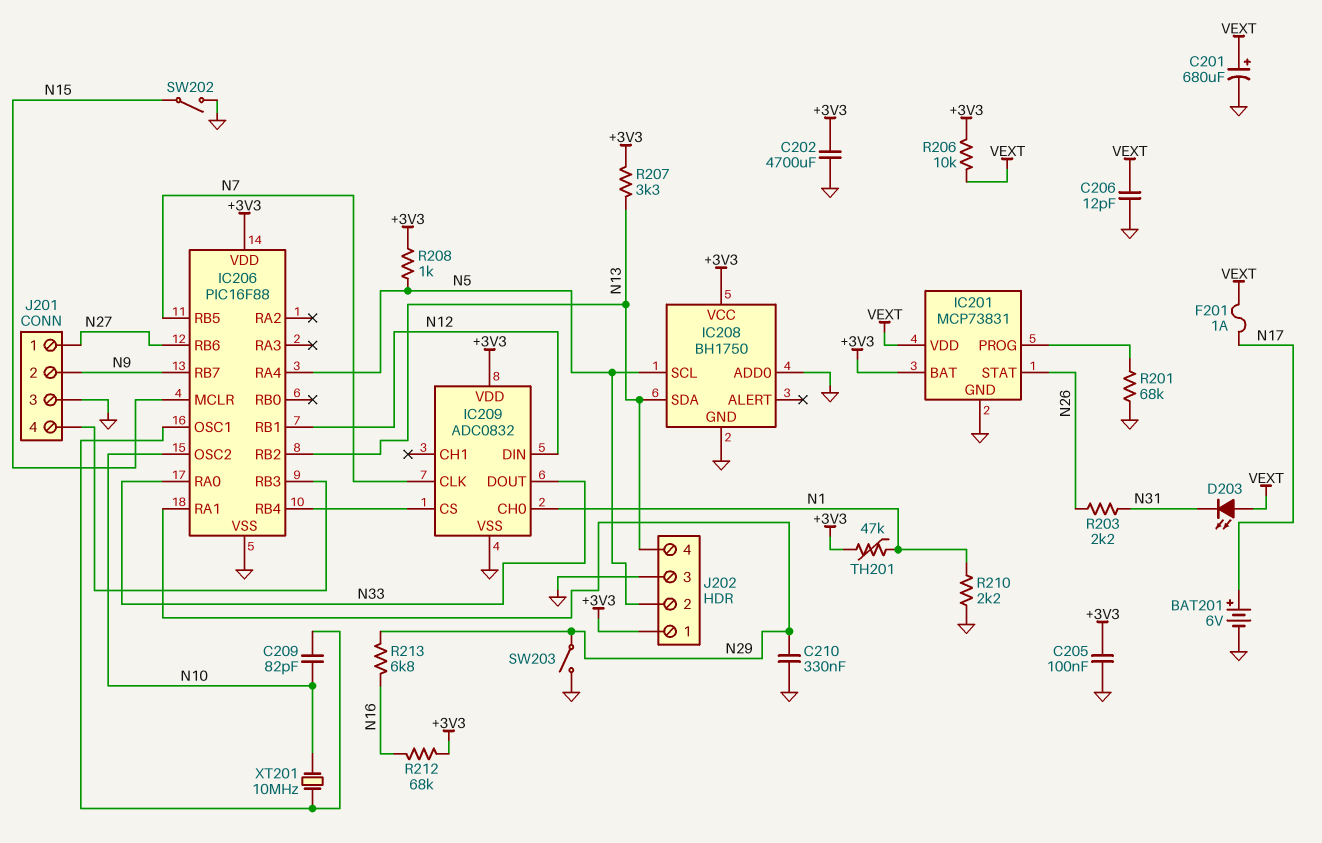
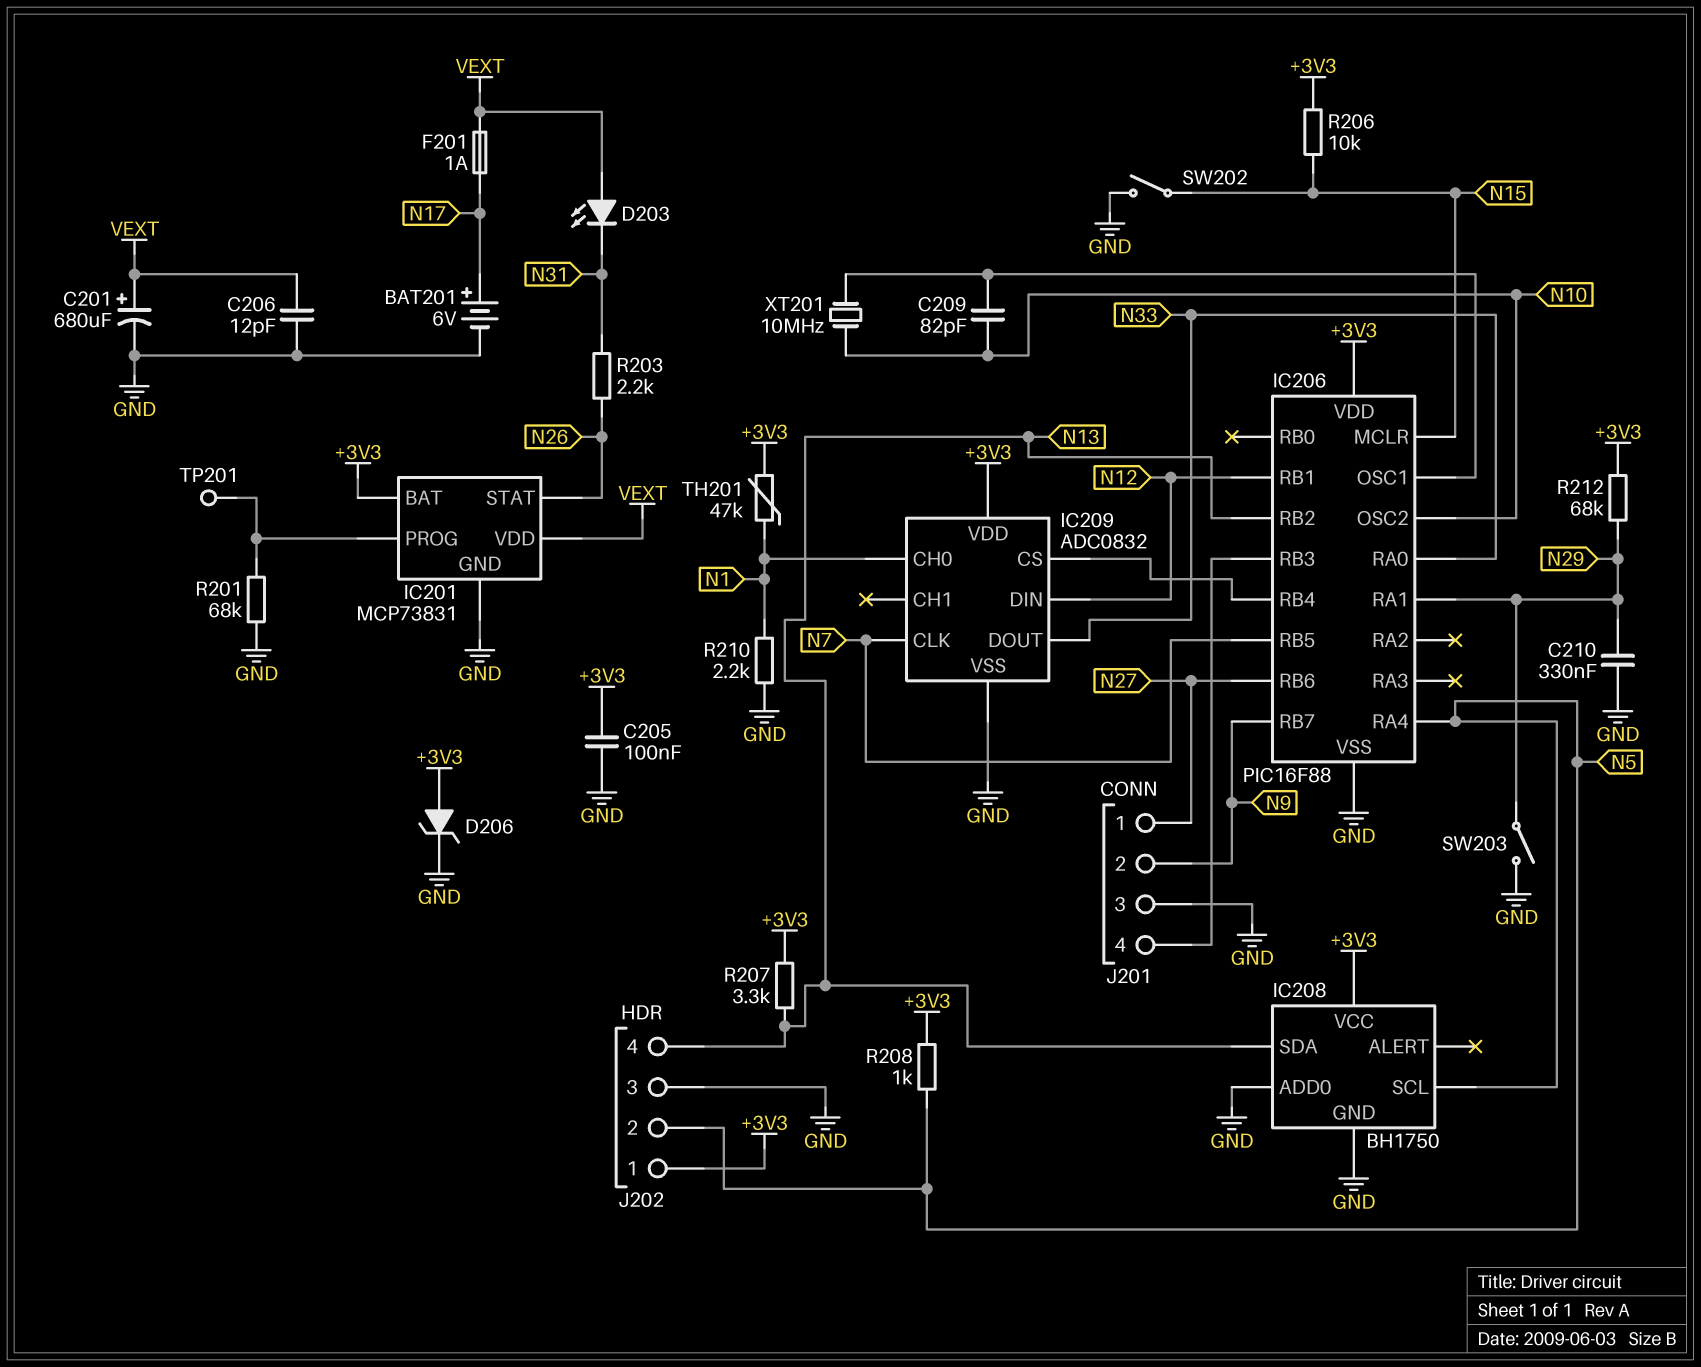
C202: 4700uF (+3V3, GND) -> none
D206: none -> zener (A +3V3, K GND)
R206: 10k (+3V3, VEXT) -> 10k (+3V3, N15)
R212: 68k (+3V3, N16) -> 68k (+3V3, N29)
R213: 6.8k (N16, N29) -> none
TP201: none -> test point (IC201/PROG)

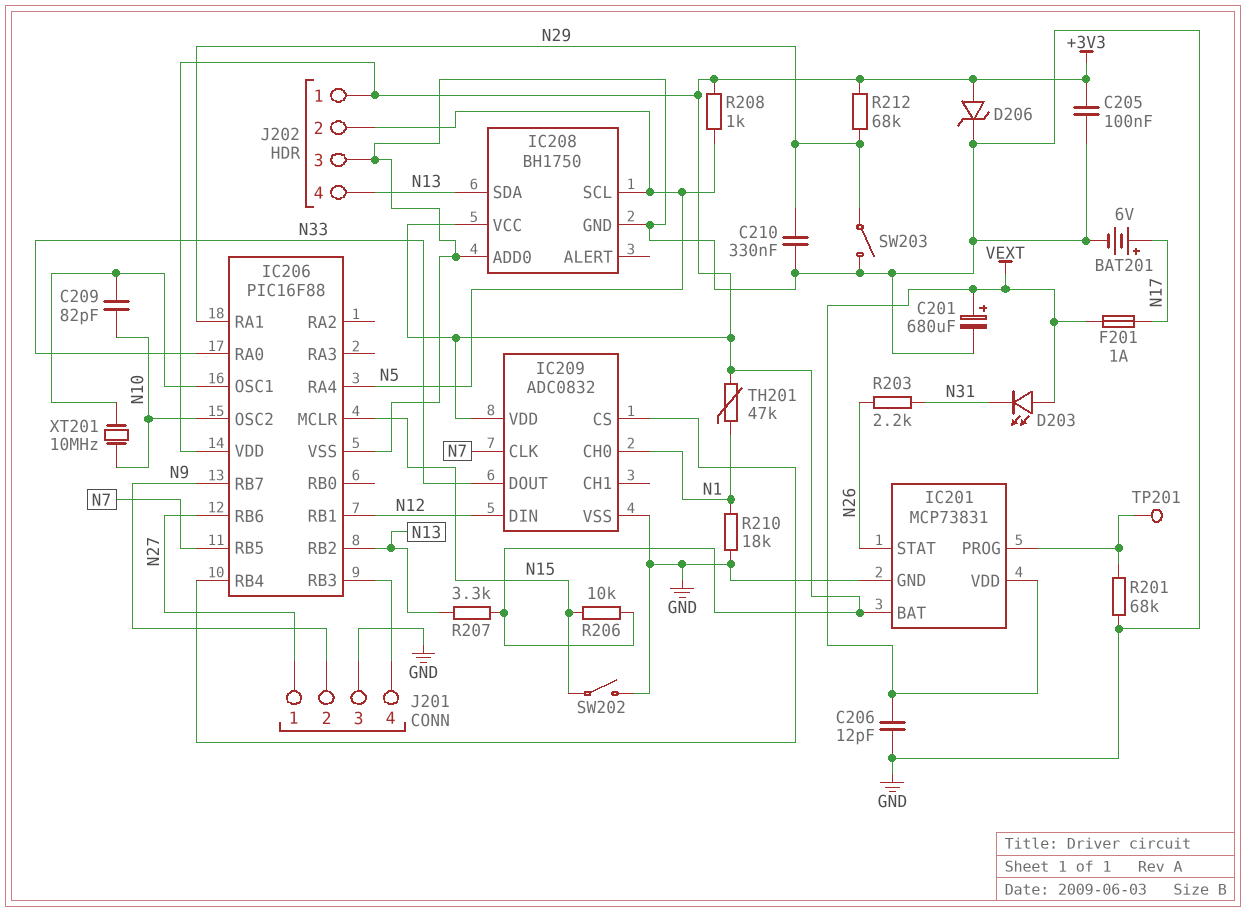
R210: 2.2k (GND, N1) -> 18k (GND, N1)

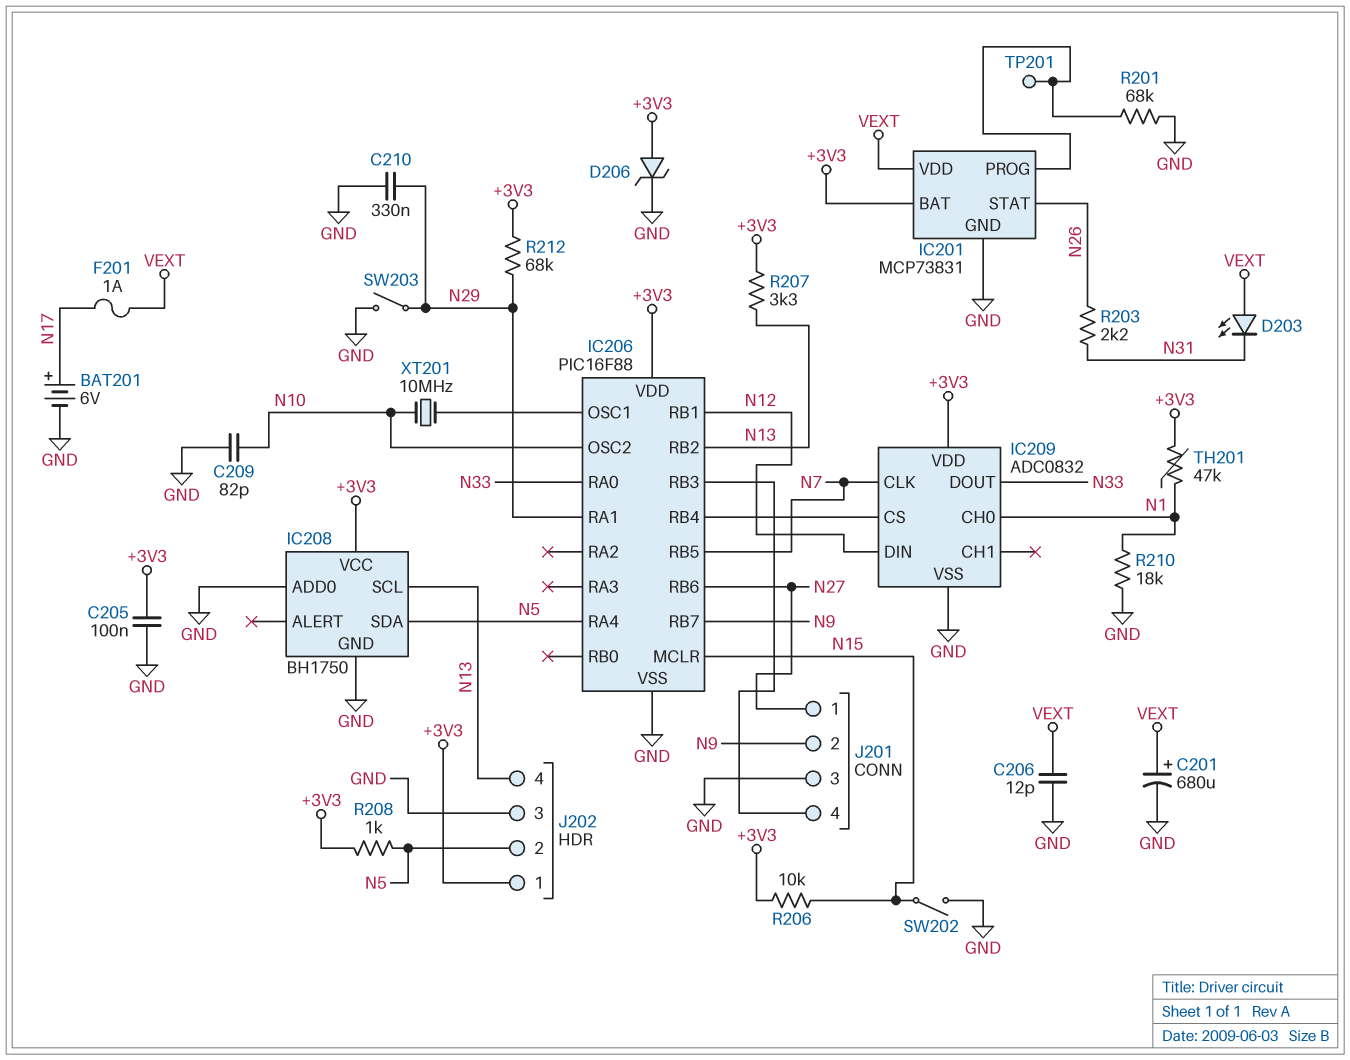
C209: 82pF (IC206/OSC1, N10) -> 82pF (GND, N10)
IC208 pin SCL: N5 -> N13
IC208 pin SDA: N13 -> N5

